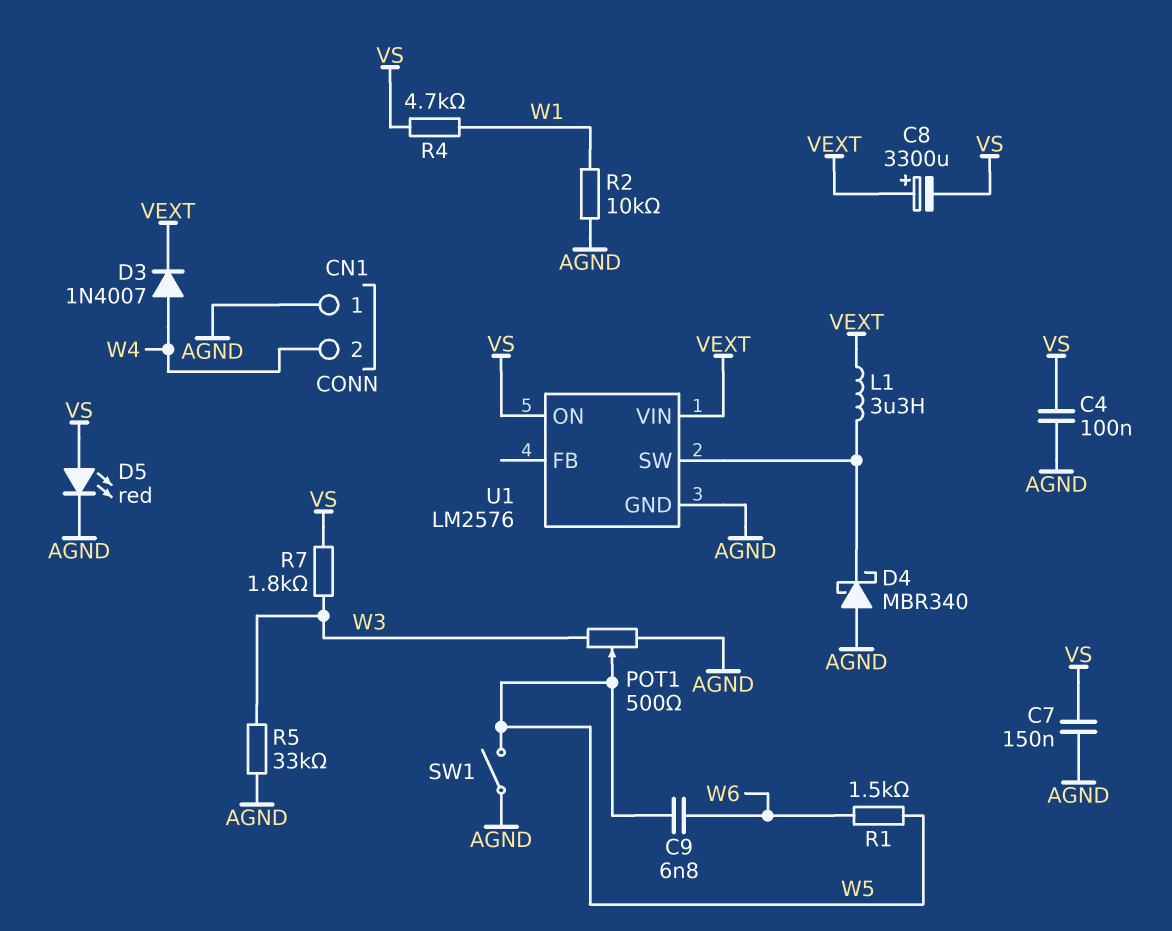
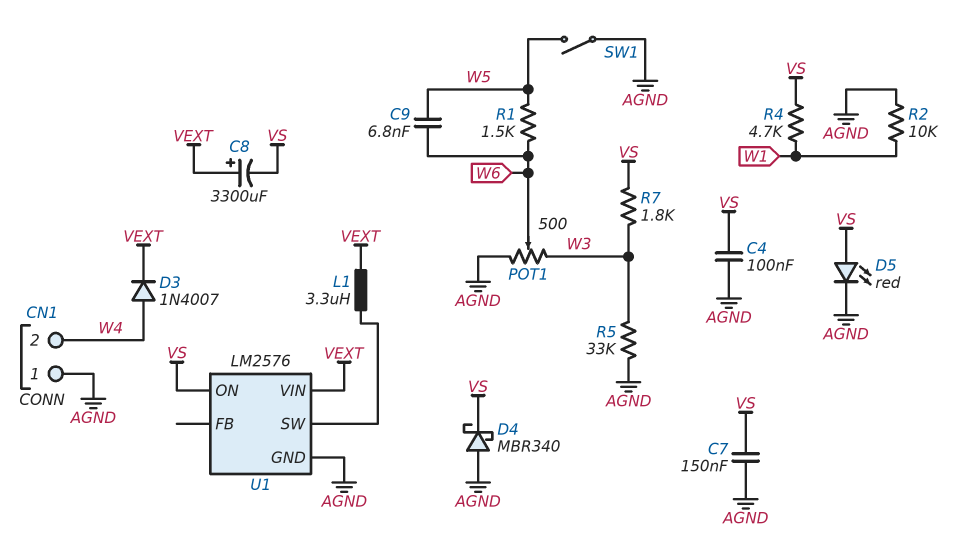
D4: schottky MBR340 (A AGND, K U1/SW) -> schottky MBR340 (A AGND, K VS)
POT1: 500 (AGND, W3, wiper W5) -> 500 (AGND, W3, wiper W6)

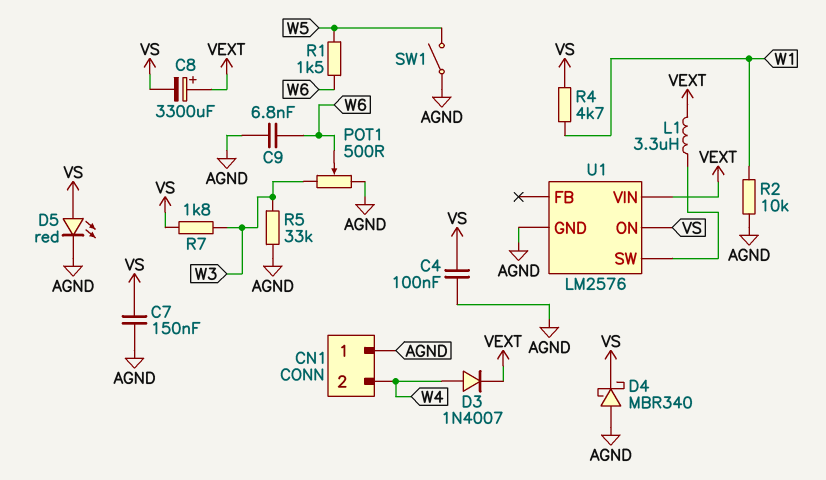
C9: 6.8nF (W5, W6) -> 6.8nF (AGND, W6)

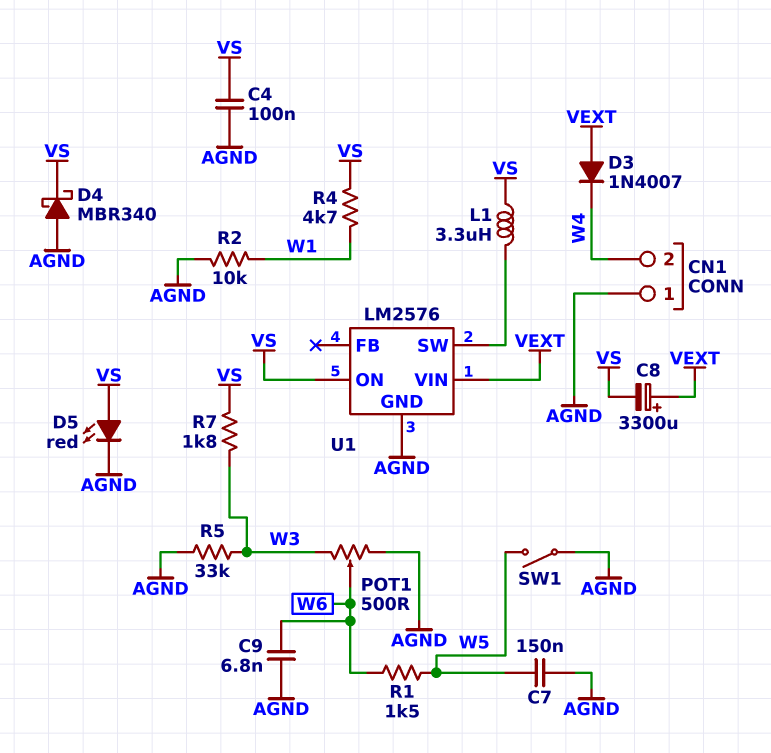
C7: 150nF (AGND, VS) -> 150nF (AGND, W5)
D3: diode 1N4007 (A W4, K VEXT) -> diode 1N4007 (A VEXT, K W4)
L1: 3.3uH (U1/SW, VEXT) -> 3.3uH (U1/SW, VS)

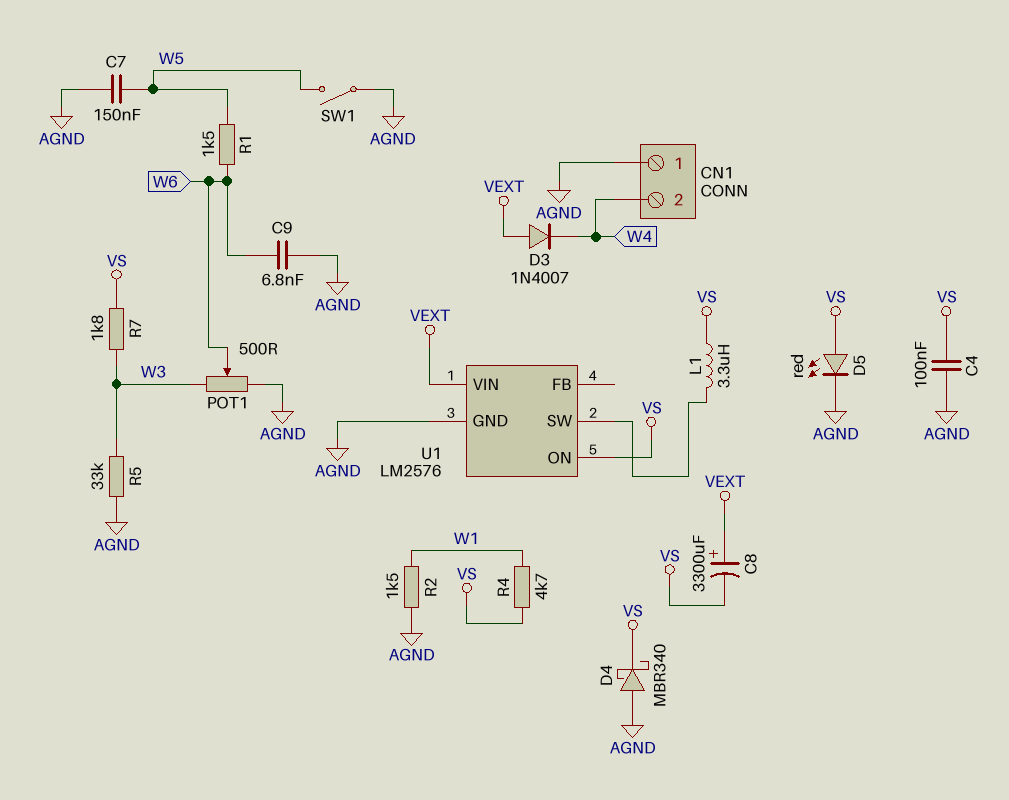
R2: 10k (AGND, W1) -> 1.5k (AGND, W1)

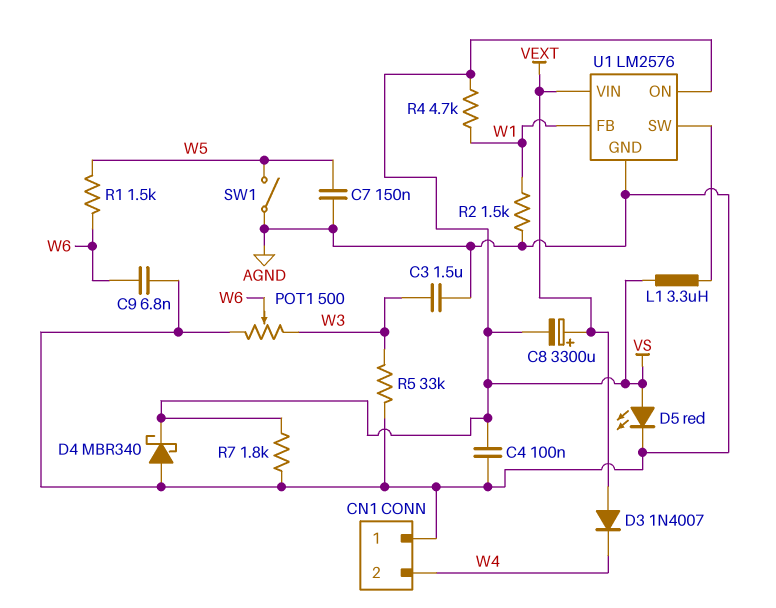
C3: none -> 1.5uF (AGND, W3)
R7: 1.8k (VS, W3) -> 1.8k (AGND, VS)
U1 pin FB: none -> W1

